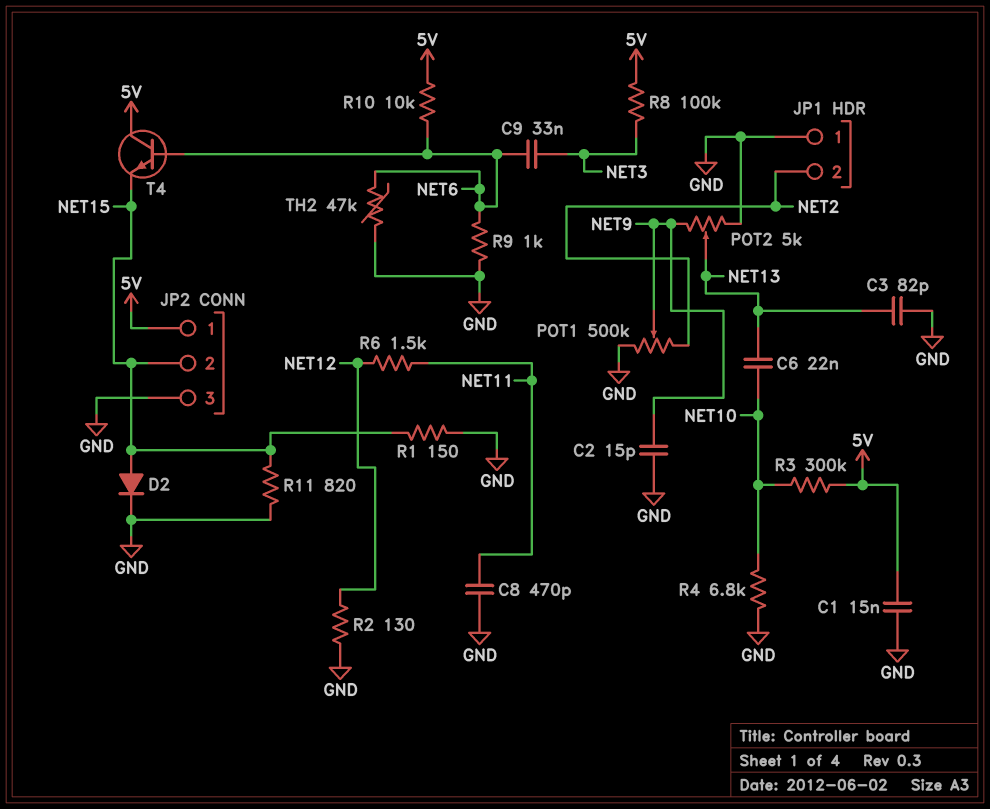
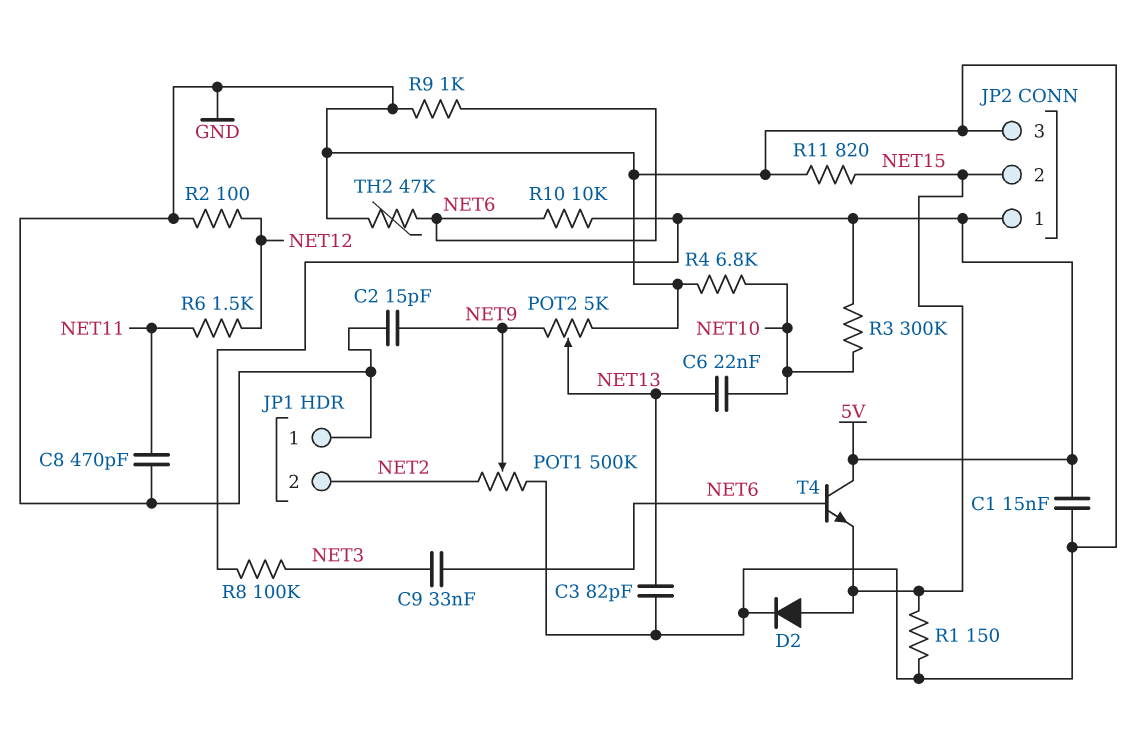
R2: 130 (GND, NET12) -> 100 (GND, NET12)

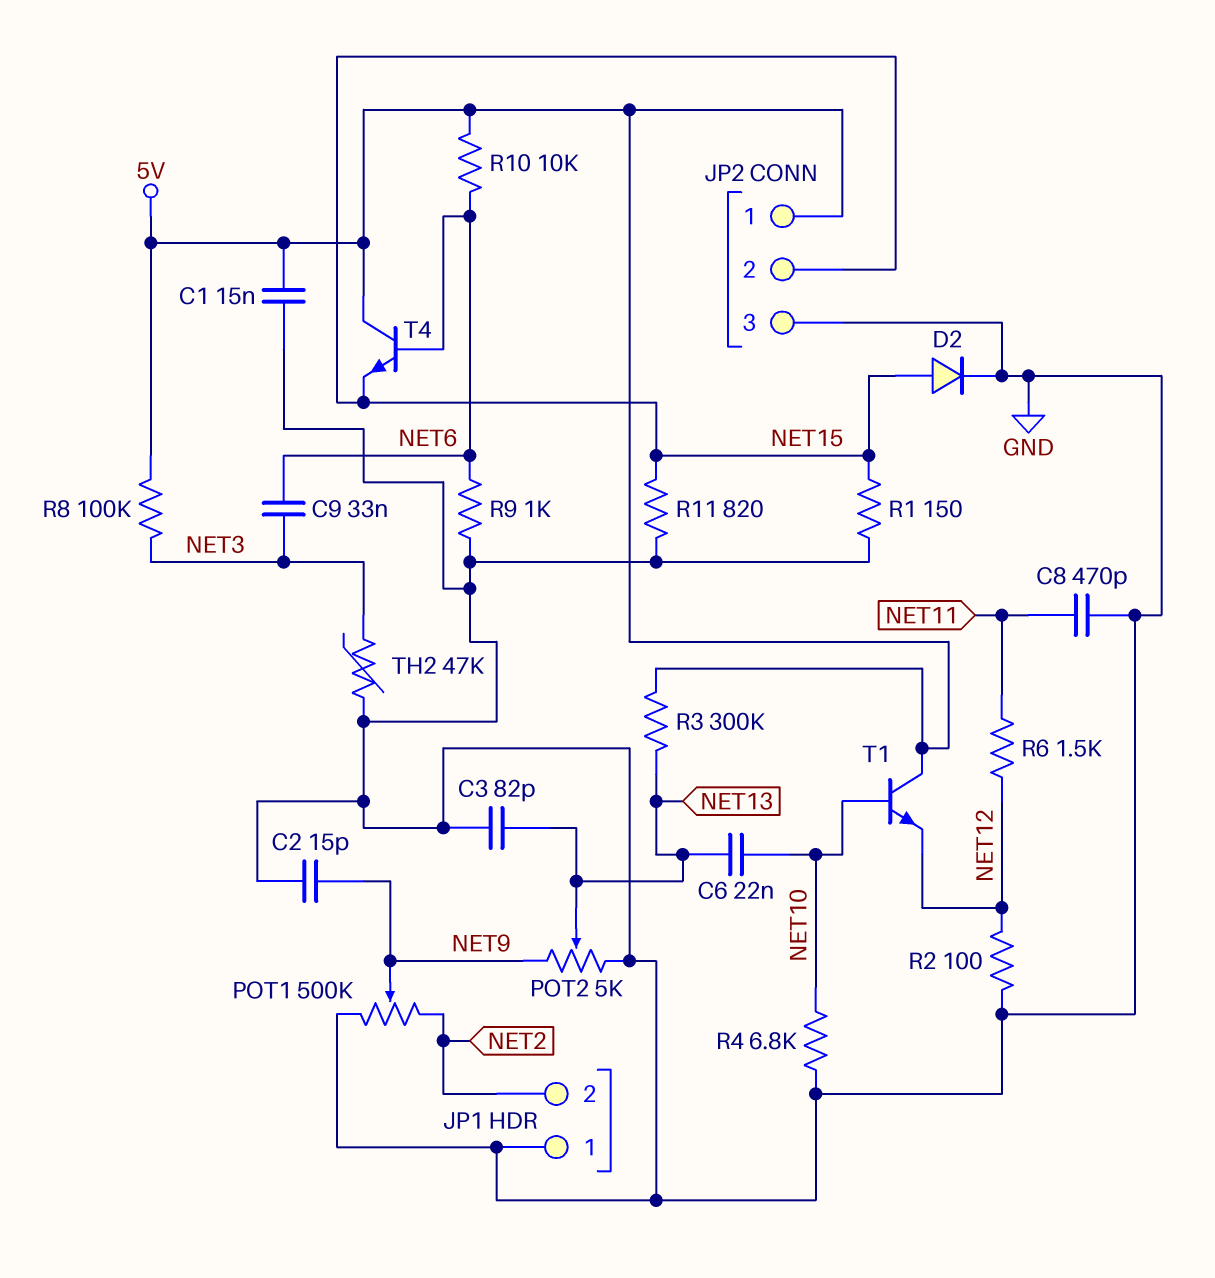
R3: 300k (5V, NET10) -> 300k (5V, NET13)
T1: none -> NPN (B NET10, C 5V, E NET12)
TH2: 47k (GND, NET6) -> 47k (GND, NET3)

